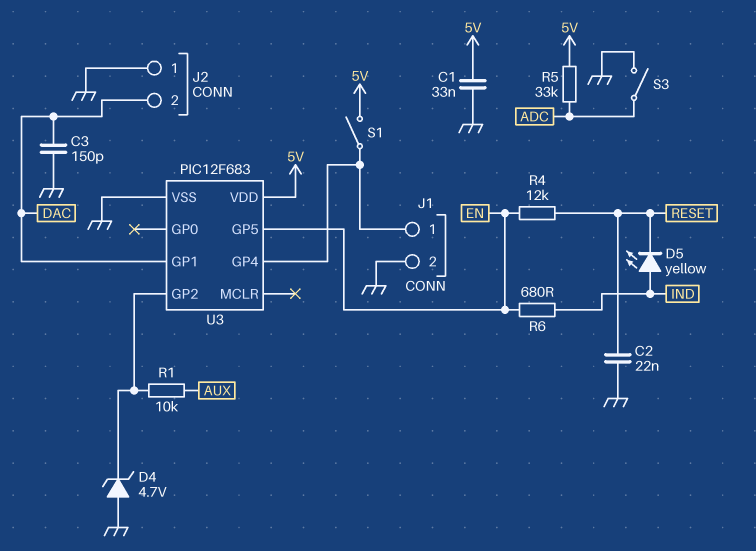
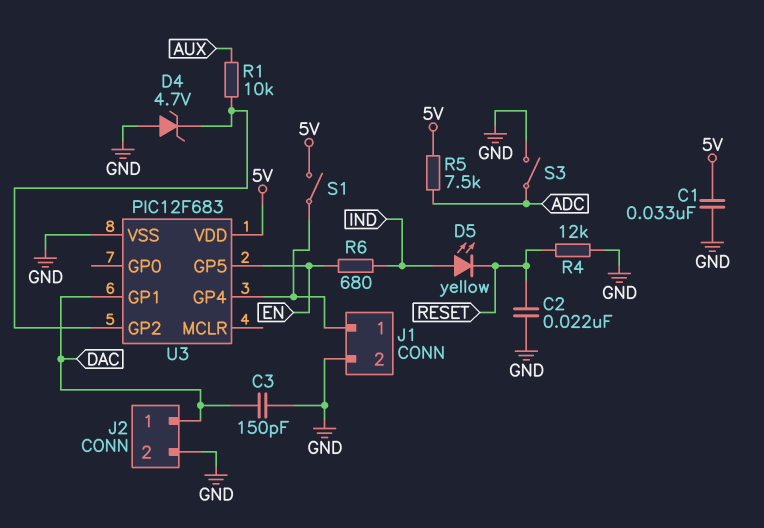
J2 pin 1: GND -> DAC
J2 pin 2: DAC -> GND
R4: 12k (EN, RESET) -> 12k (GND, RESET)
R5: 33k (5V, ADC) -> 7.5k (5V, ADC)

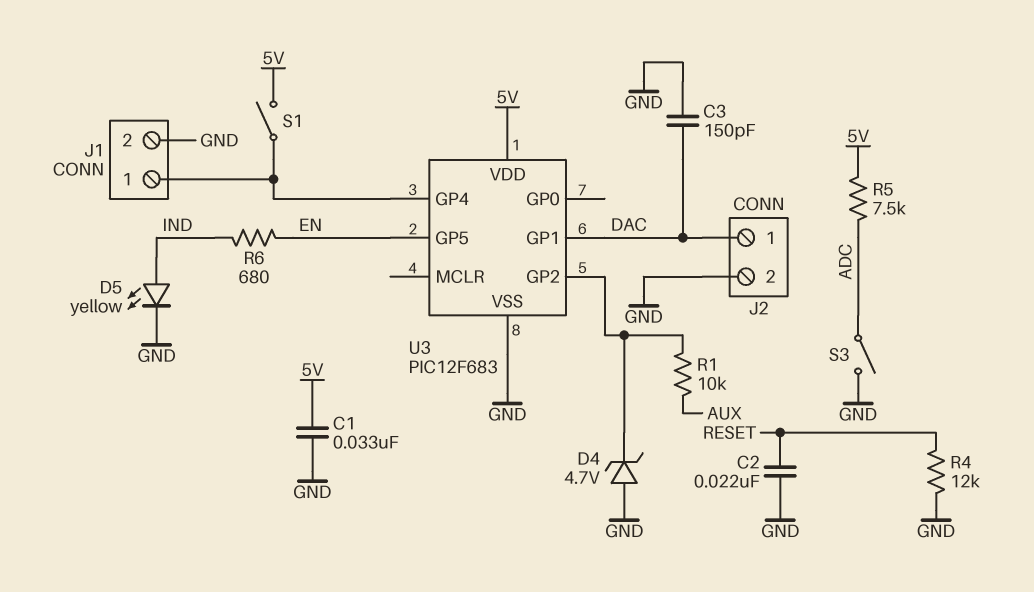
D5: LED yellow (A IND, K RESET) -> LED yellow (A IND, K GND)

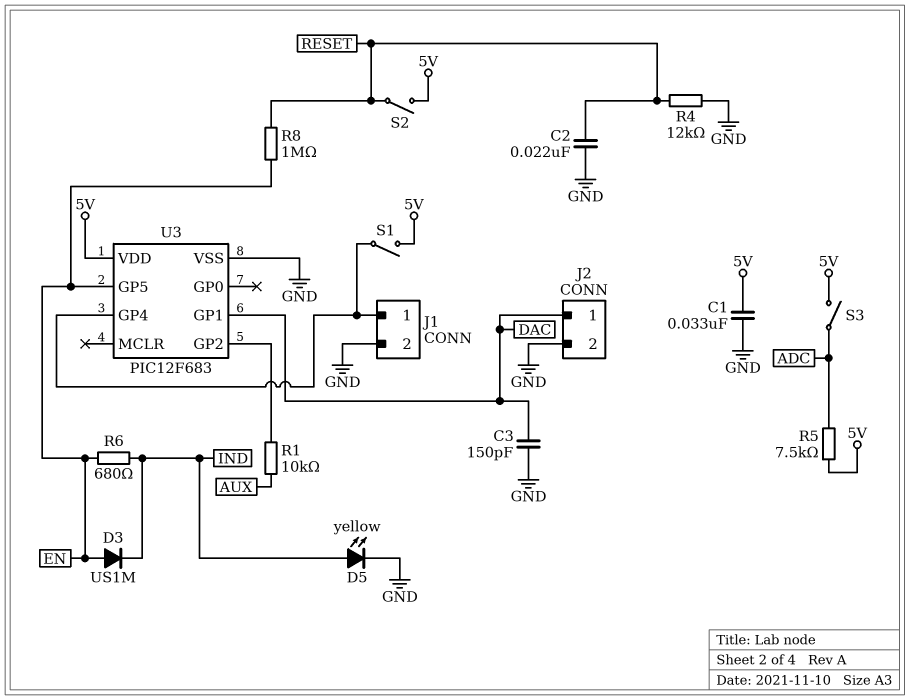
D3: none -> diode US1M (A EN, K IND)
D4: zener 4.7V (A GND, K U3/GP2) -> none
R8: none -> 1M (EN, RESET)
S2: none -> switch (5V, RESET)
S3: switch (ADC, GND) -> switch (5V, ADC)

